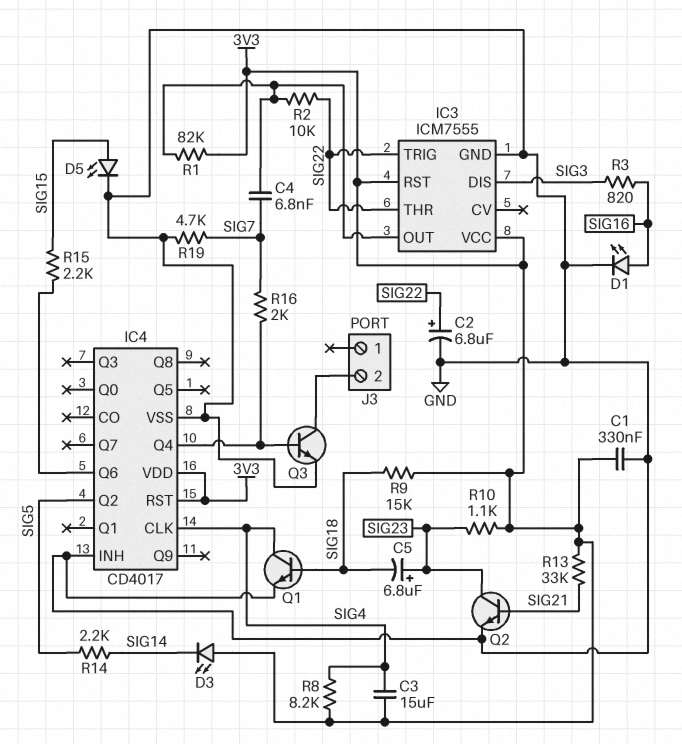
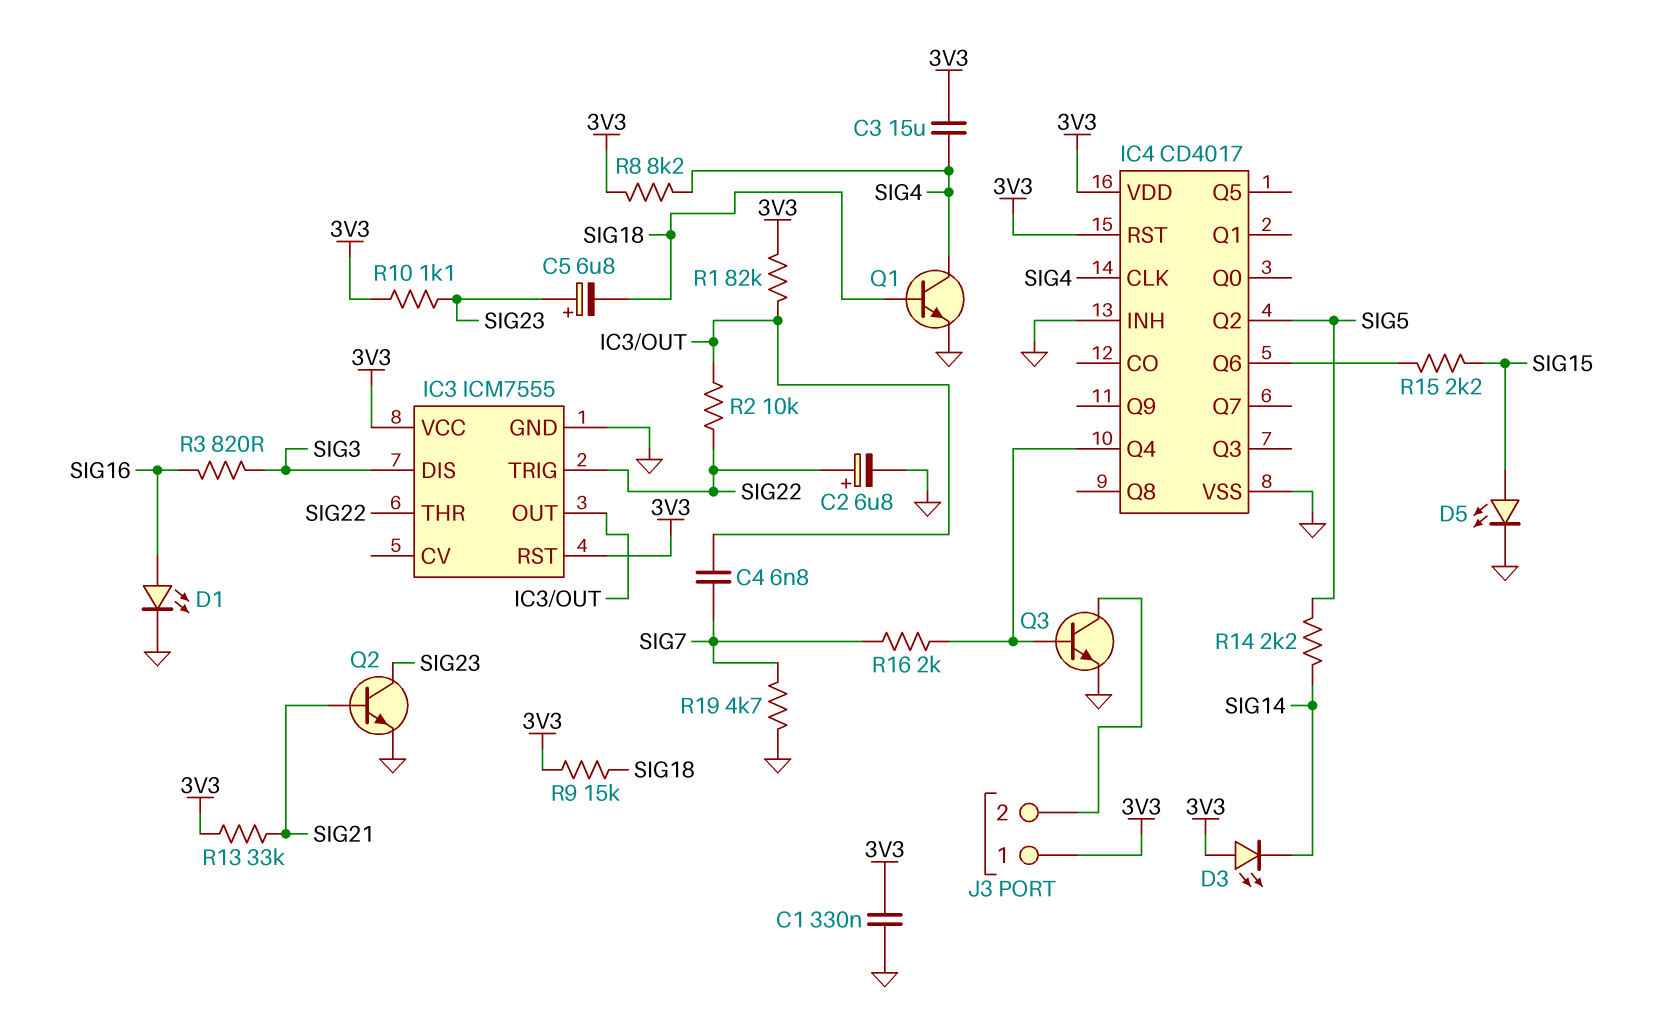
J3 pin 1: none -> 3V3

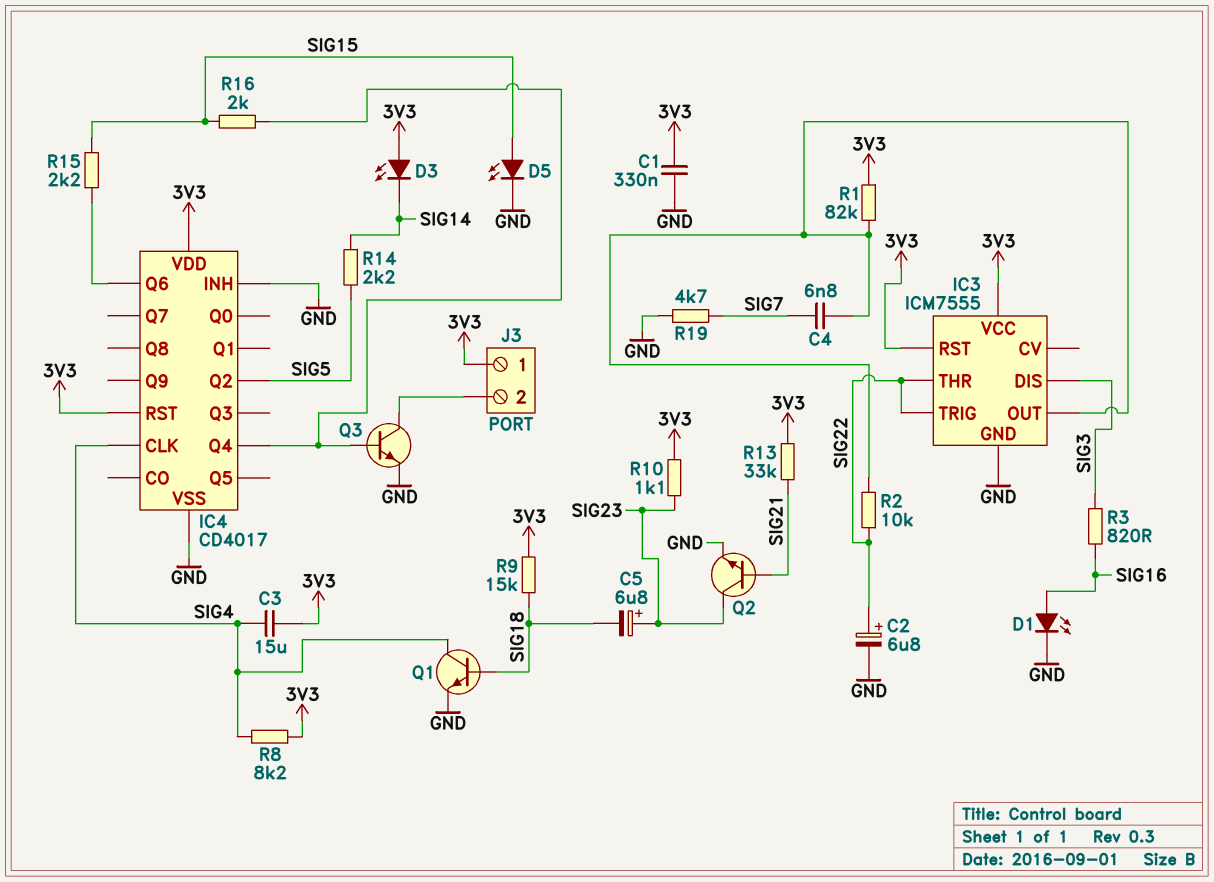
R16: 2k (IC4/Q4, SIG7) -> 2k (IC4/Q4, SIG15)

